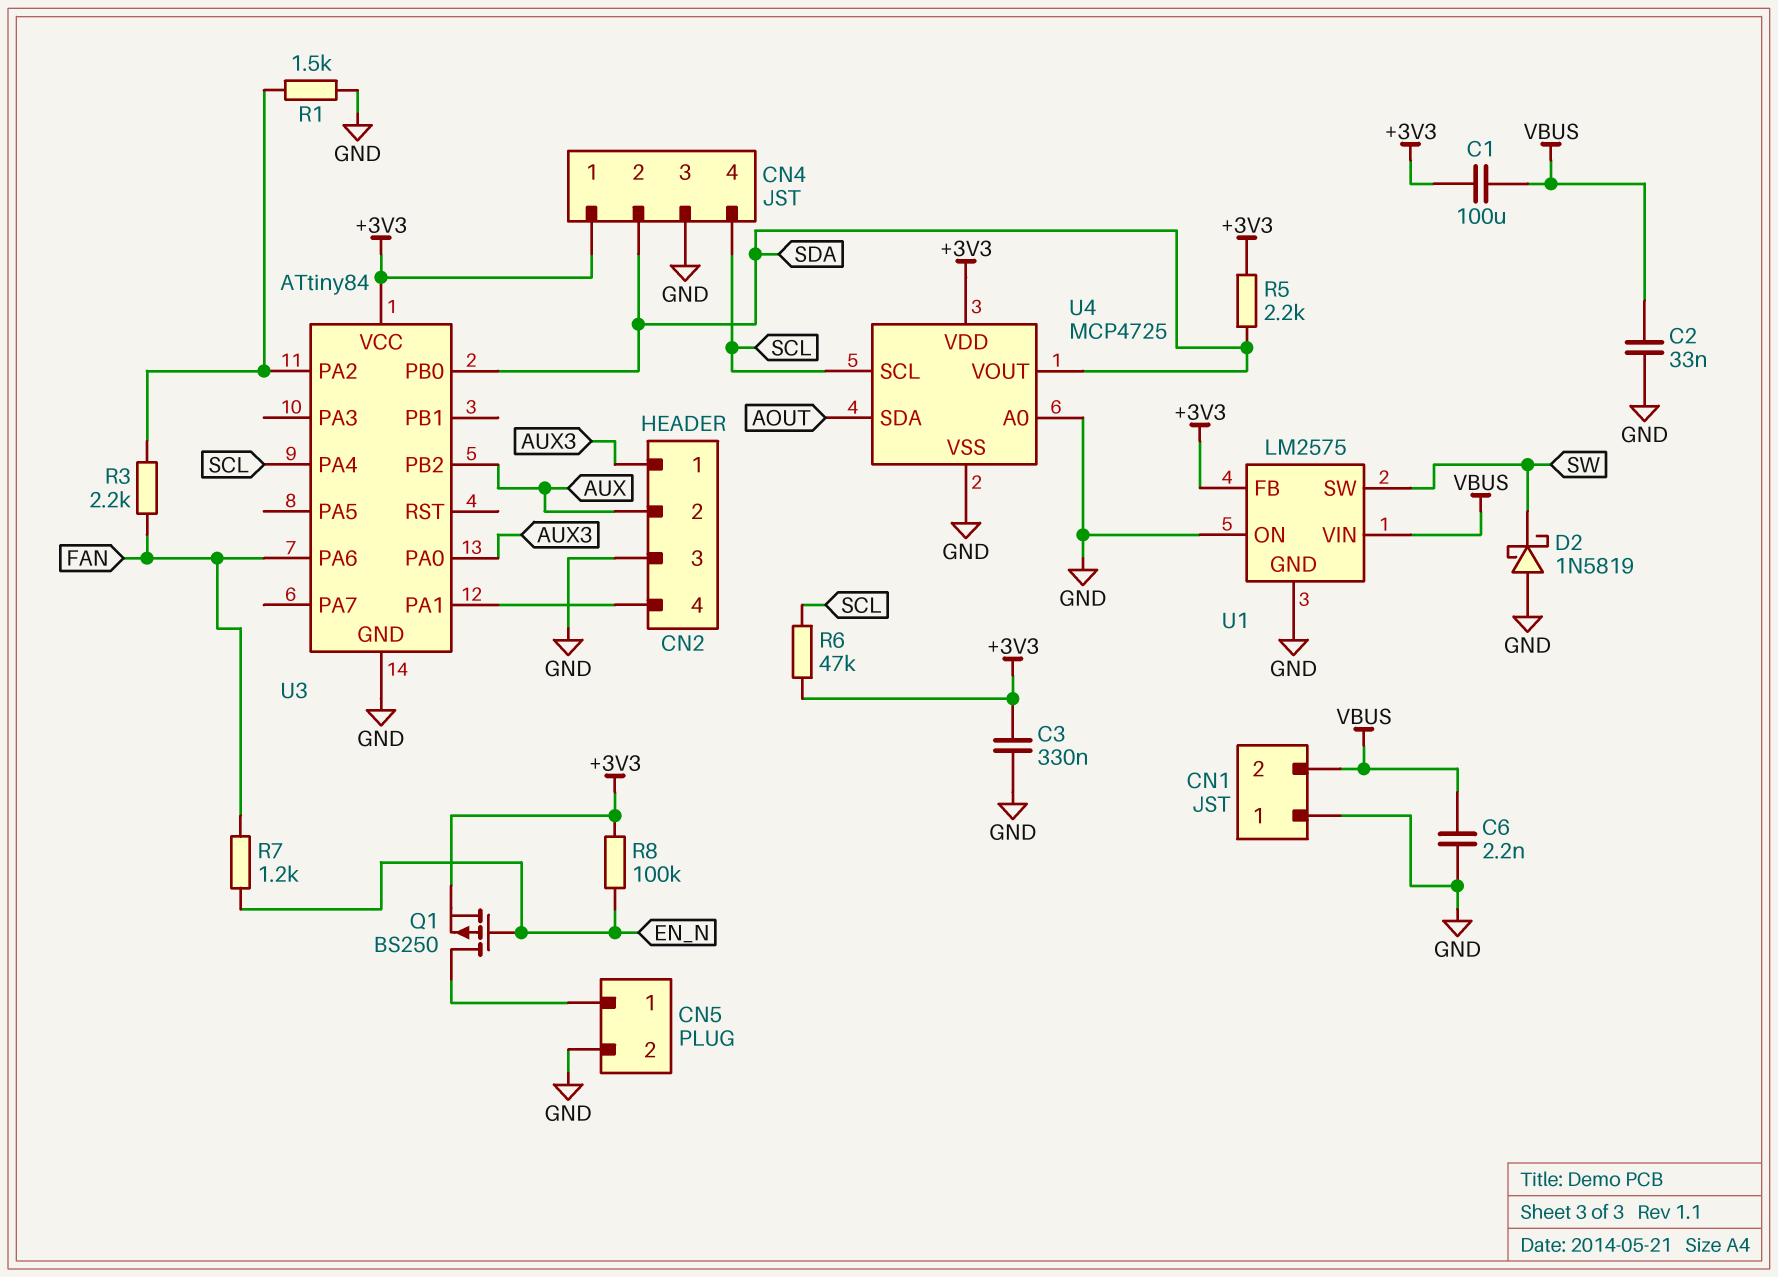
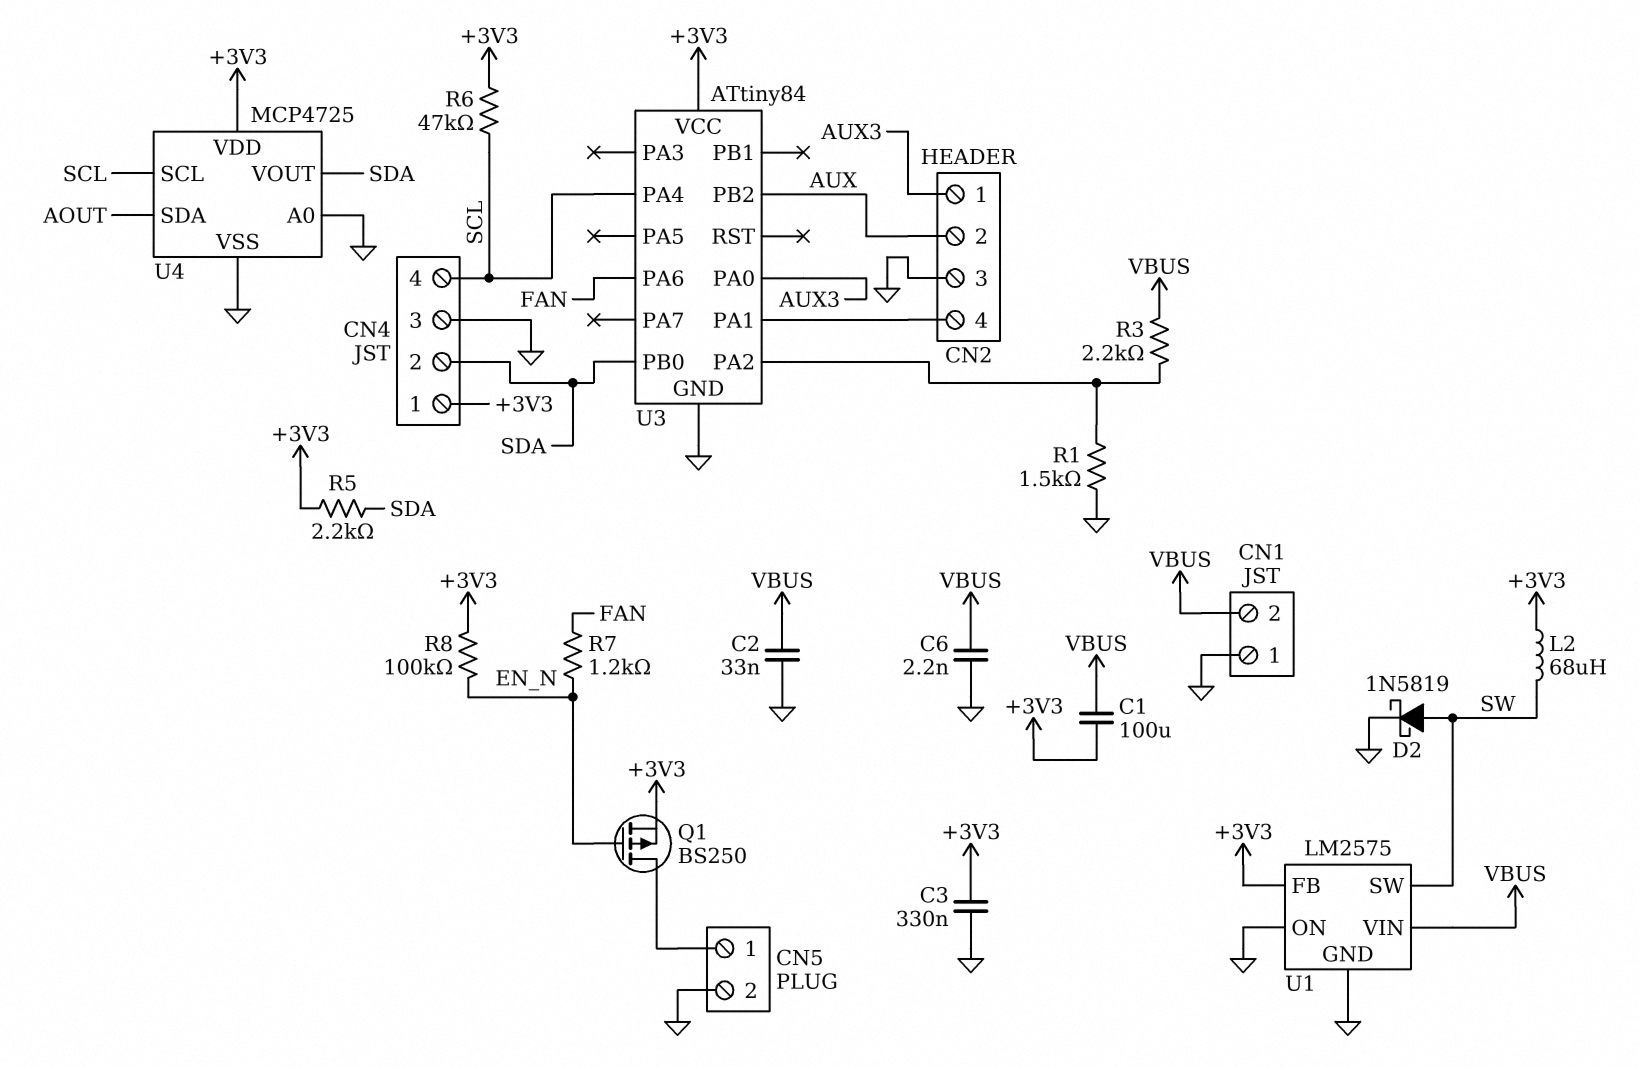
D2: schottky 1N5819 (A GND, K SW) -> schottky 1N5819 (A SW, K GND)
L2: none -> 68uH (+3V3, SW)
R3: 2.2k (FAN, U3/PA2) -> 2.2k (U3/PA2, VBUS)

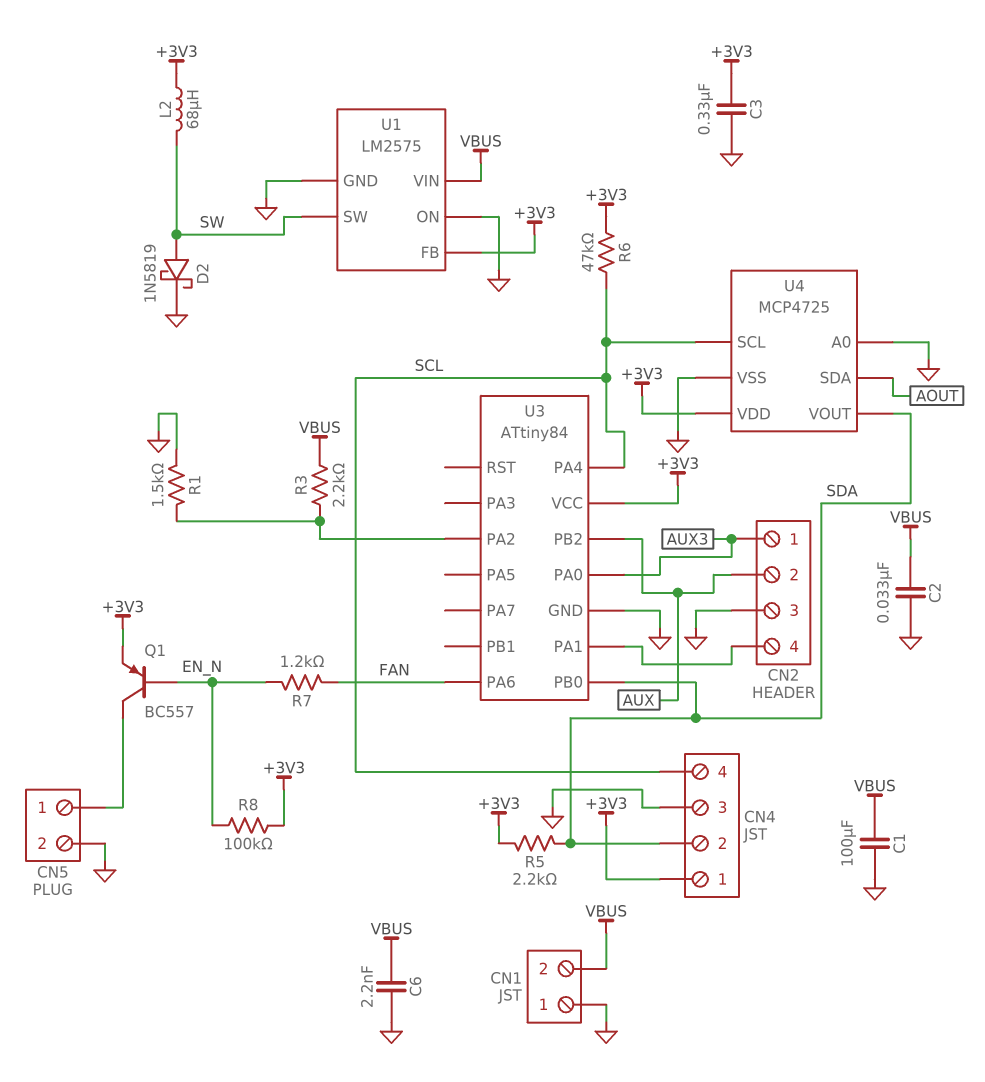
C1: 100uF (+3V3, VBUS) -> 100uF (GND, VBUS)
Q1: PMOS BS250 (G EN_N, D CN5/1, S +3V3) -> PNP BC557 (B EN_N, C CN5/1, E +3V3)

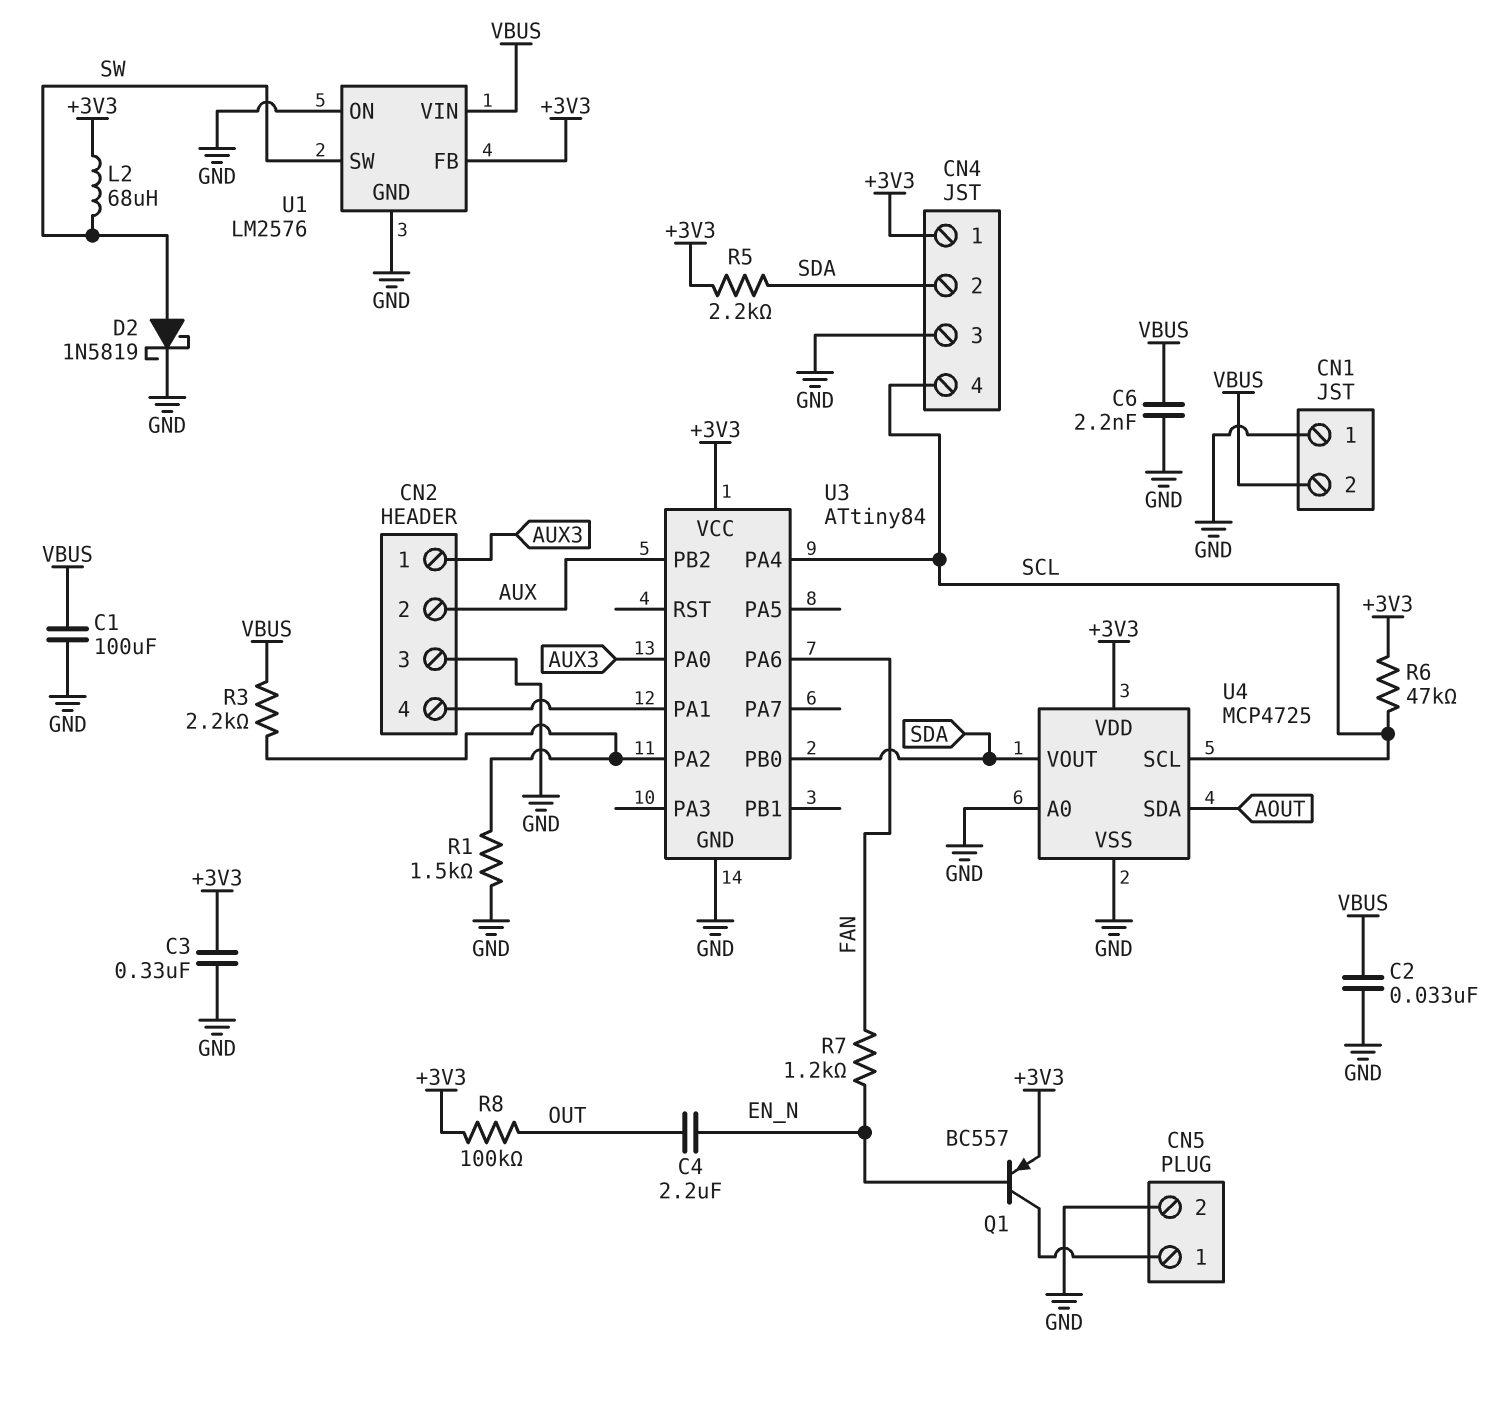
C4: none -> 2.2uF (EN_N, OUT)
R8: 100k (+3V3, EN_N) -> 100k (+3V3, OUT)
U1: LM2575 -> LM2576

